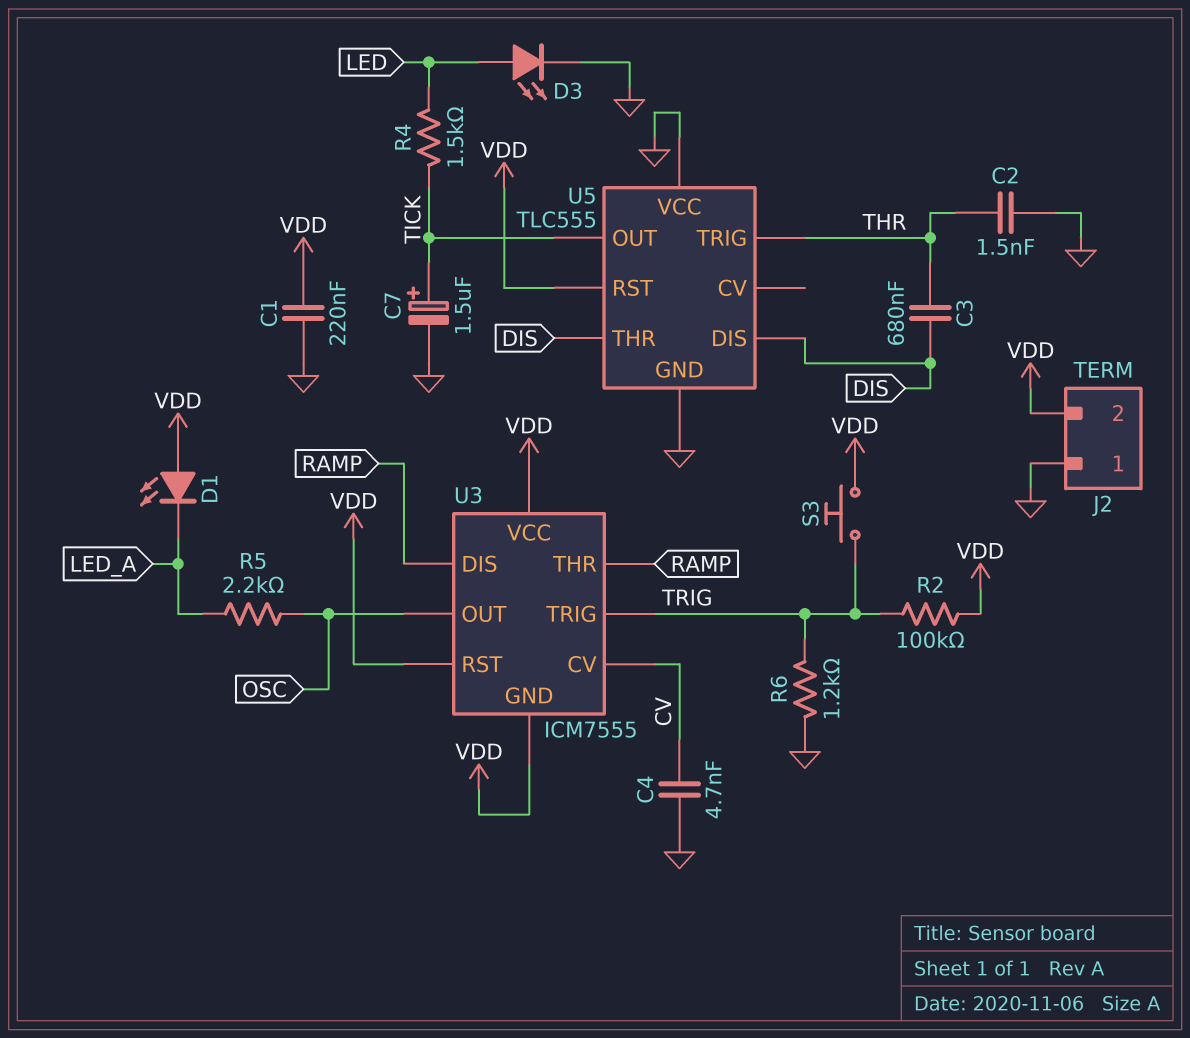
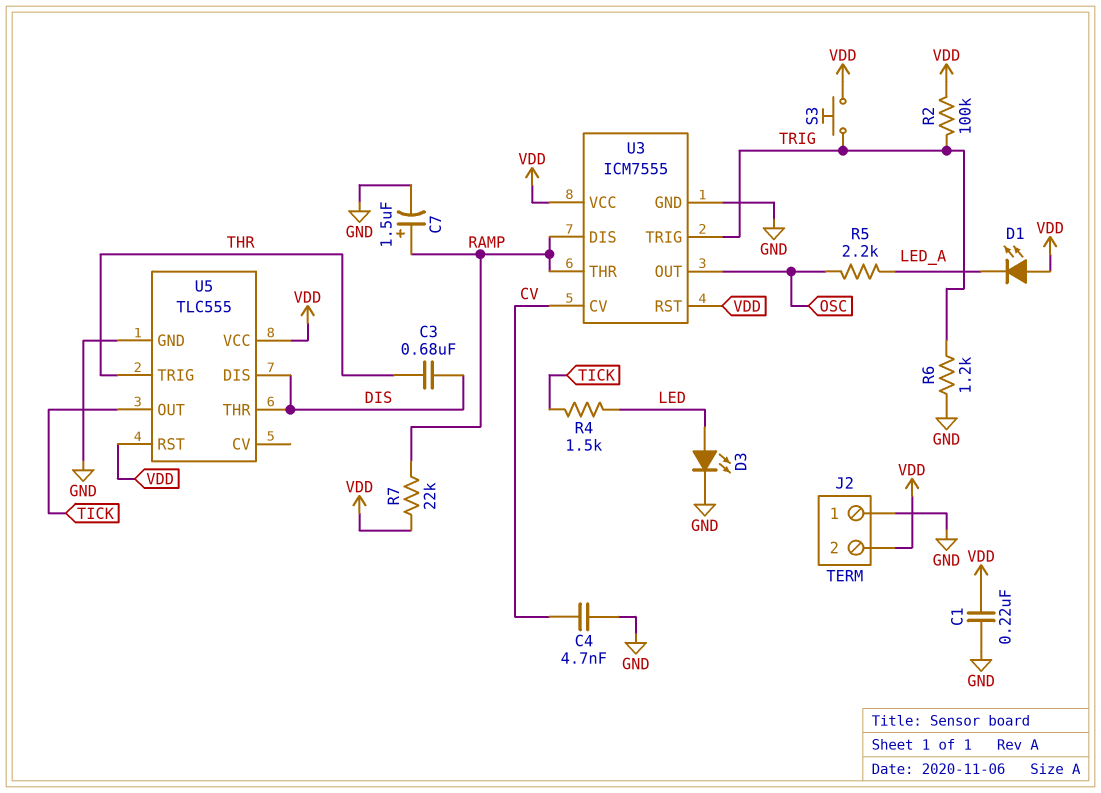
C2: 1.5nF (GND, THR) -> none
C7: 1.5uF (plus TICK, minus GND) -> 1.5uF (plus RAMP, minus GND)
R7: none -> 22k (RAMP, VDD)
U3 pin GND: VDD -> GND
U5 pin VCC: GND -> VDD

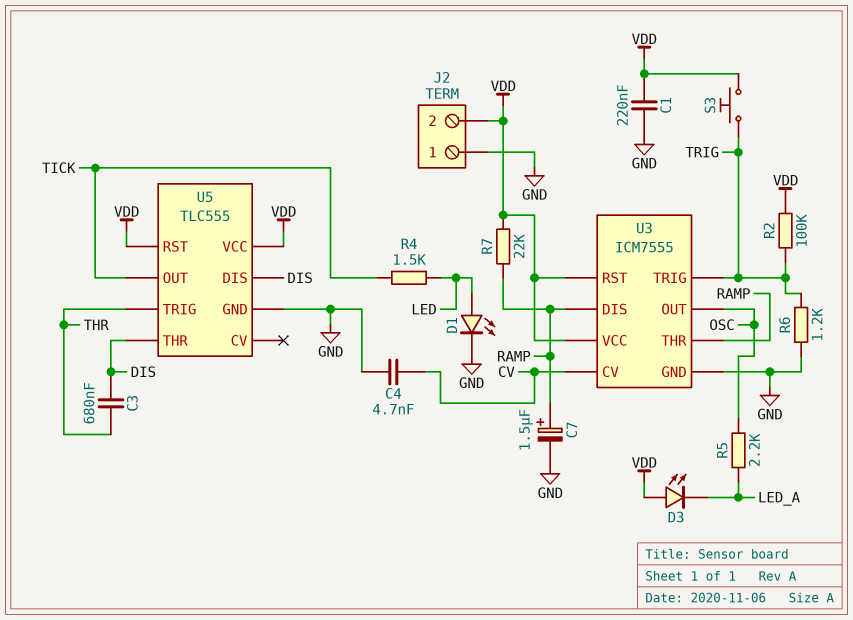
D1: LED (A VDD, K LED_A) -> LED (A LED, K GND)
D3: LED (A LED, K GND) -> LED (A VDD, K LED_A)

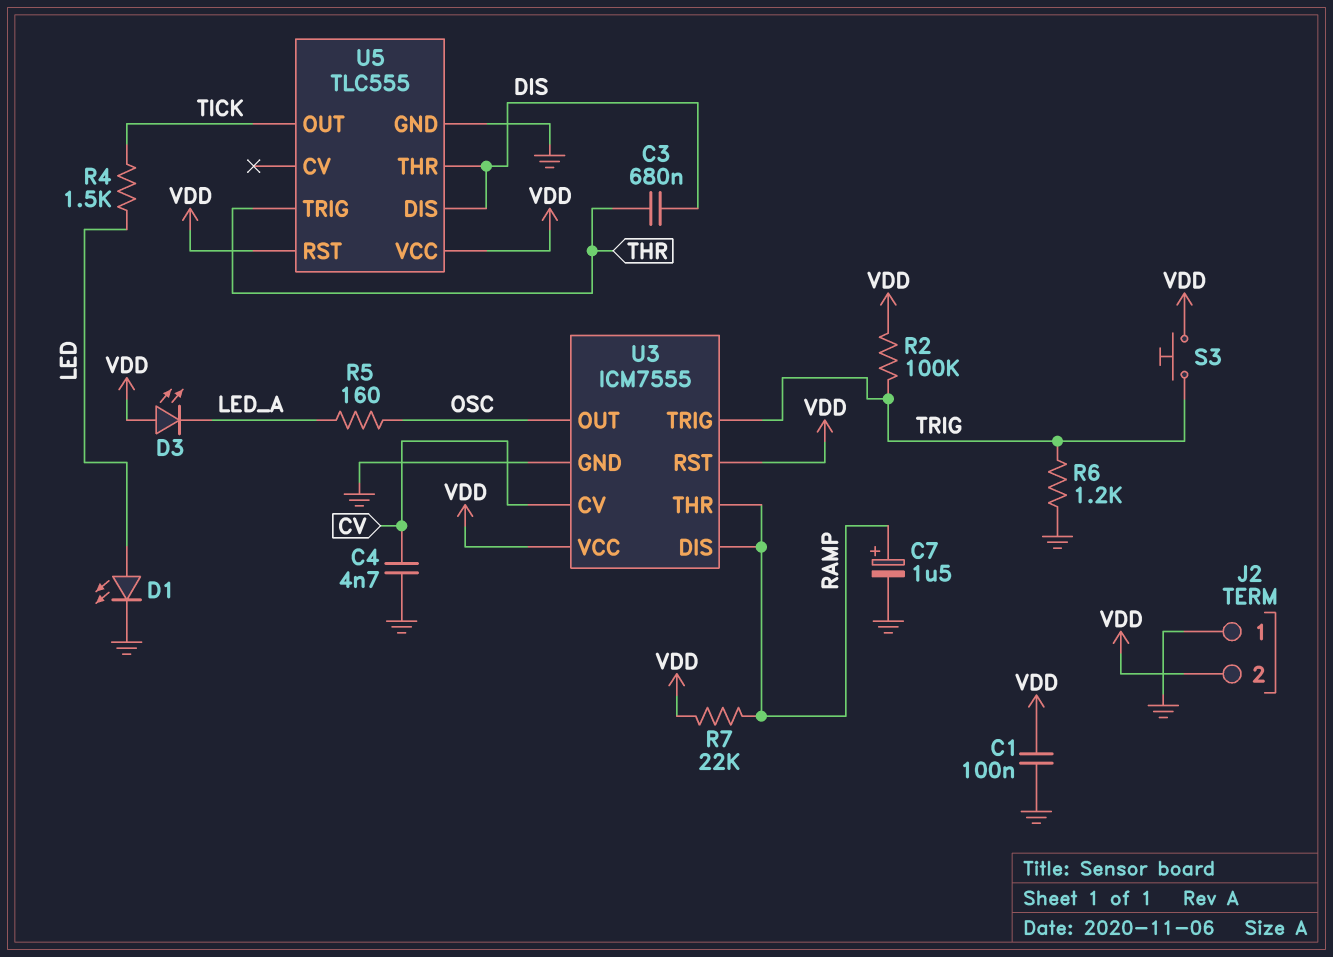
C1: 220nF (GND, VDD) -> 100nF (GND, VDD)
R5: 2.2k (LED_A, OSC) -> 160 (LED_A, OSC)

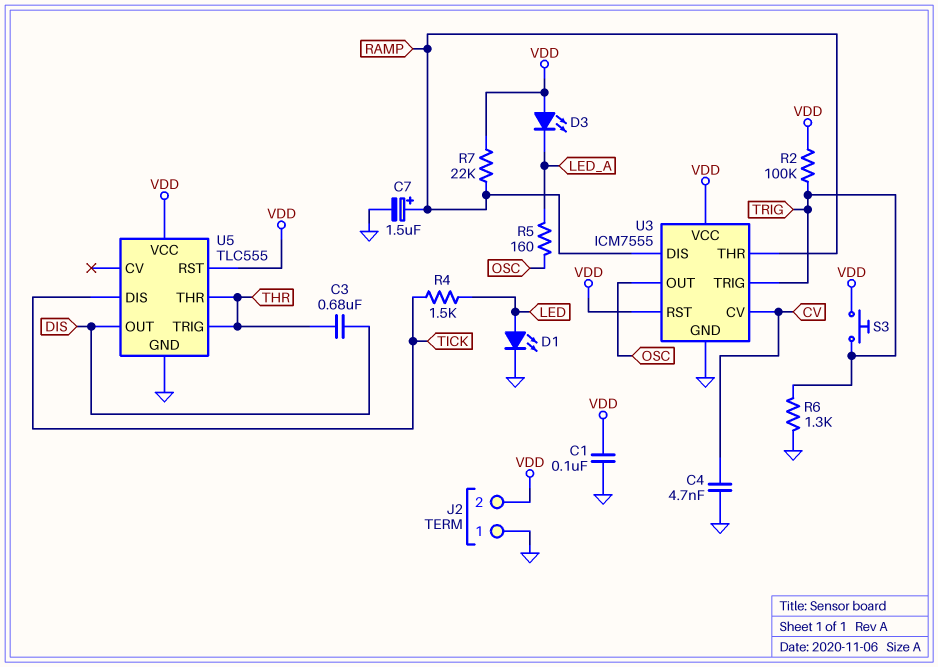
R6: 1.2k (GND, TRIG) -> 1.3k (GND, TRIG)
U5 pin DIS: DIS -> TICK
U5 pin OUT: TICK -> DIS
U5 pin THR: DIS -> THR

